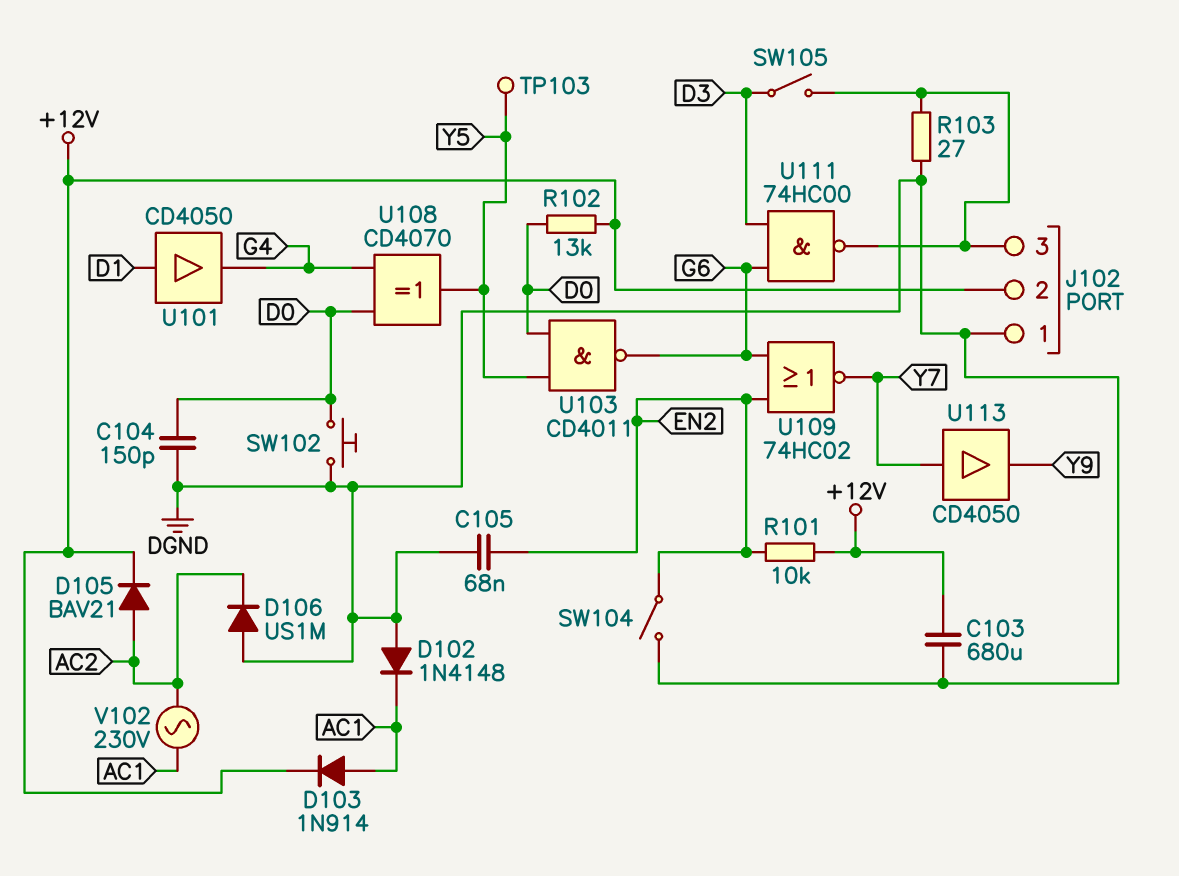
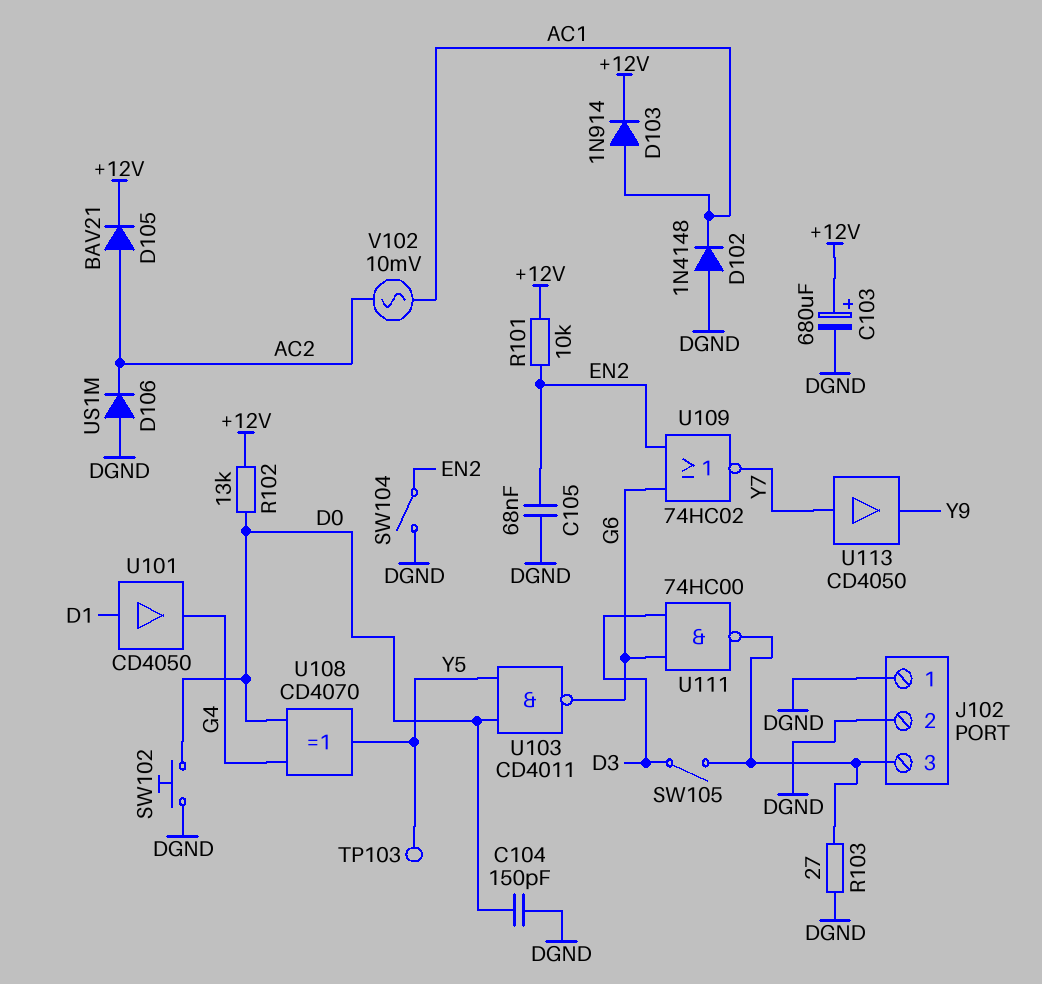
C103: 680uF (+12V, DGND) -> 680uF (plus +12V, minus DGND)
J102 pin 2: +12V -> DGND
V102: AC 230V (AC1, AC2) -> AC 10mV (AC1, AC2)

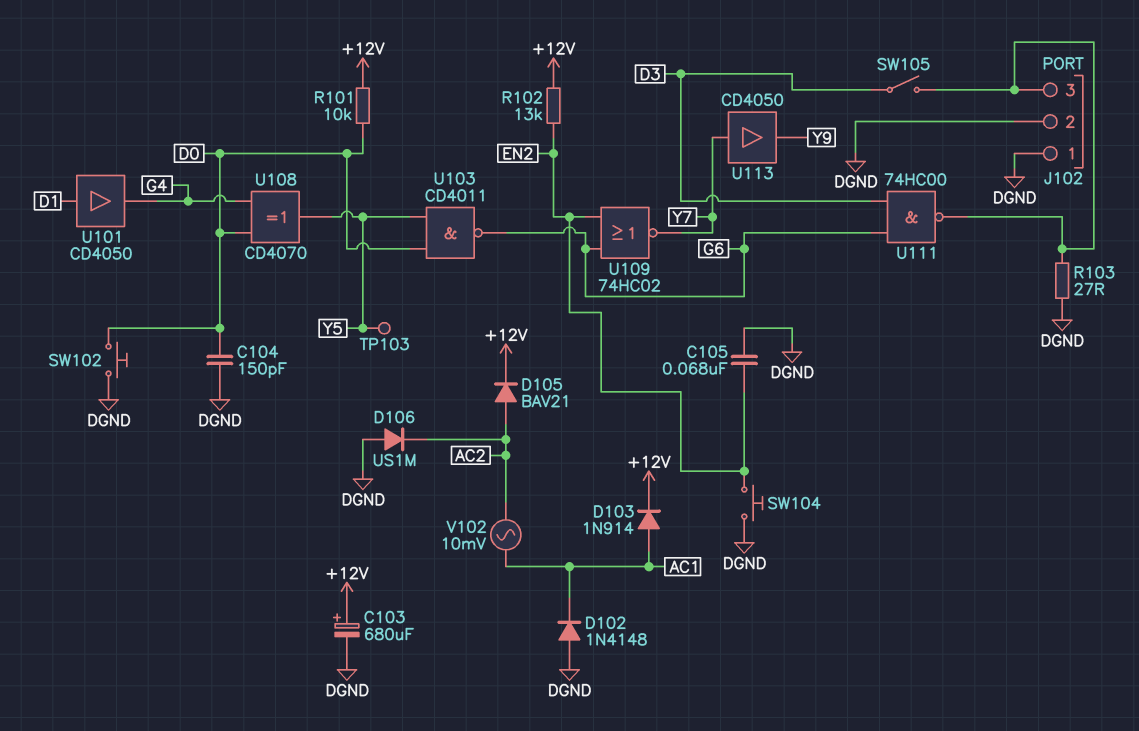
R101: 10k (+12V, EN2) -> 10k (+12V, D0)
R102: 13k (+12V, D0) -> 13k (+12V, EN2)
SW104: switch (DGND, EN2) -> button (DGND, EN2)

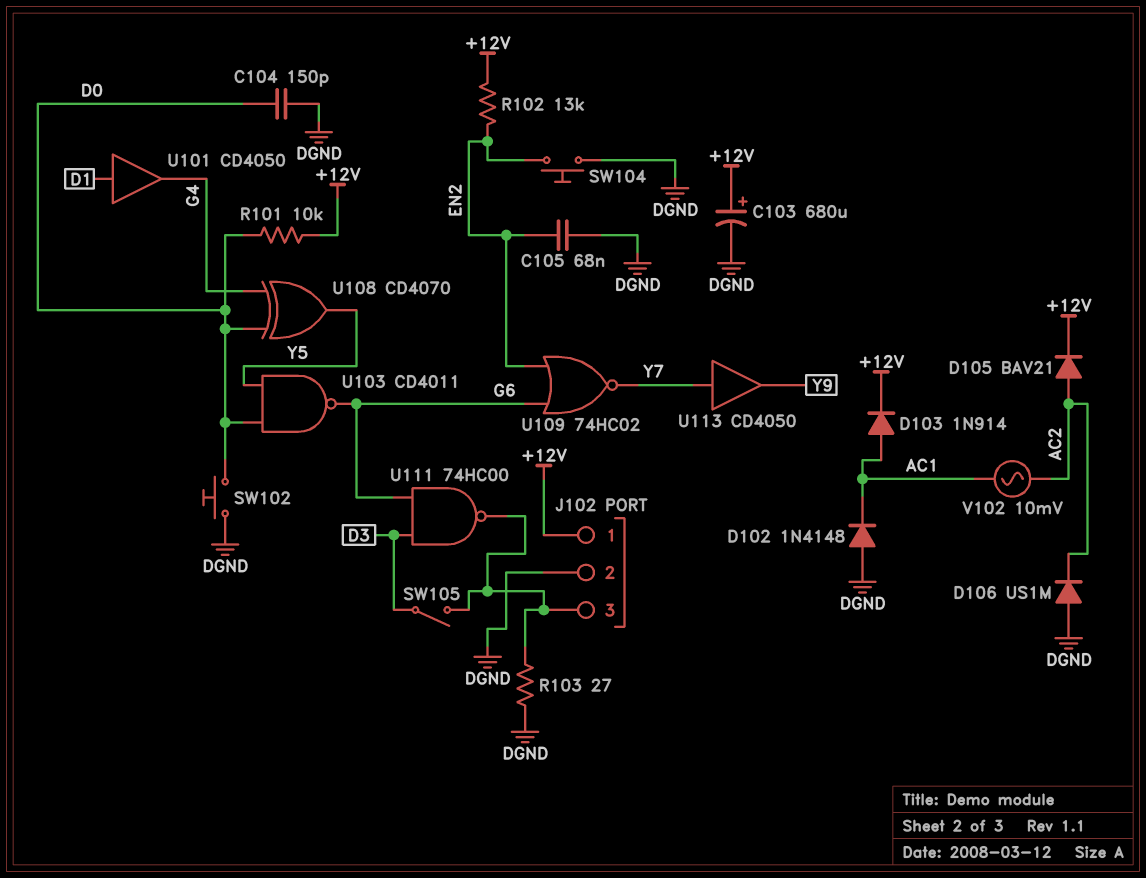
J102 pin 1: DGND -> +12V
TP103: test point (Y5) -> none

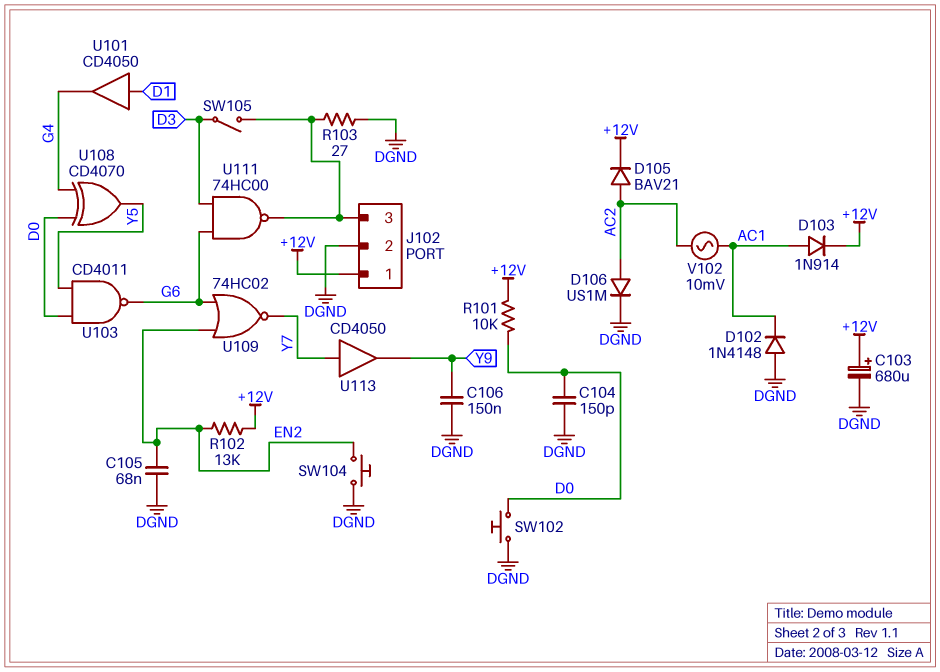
C106: none -> 150nF (DGND, Y9)
D106: diode US1M (A DGND, K AC2) -> diode US1M (A AC2, K DGND)

